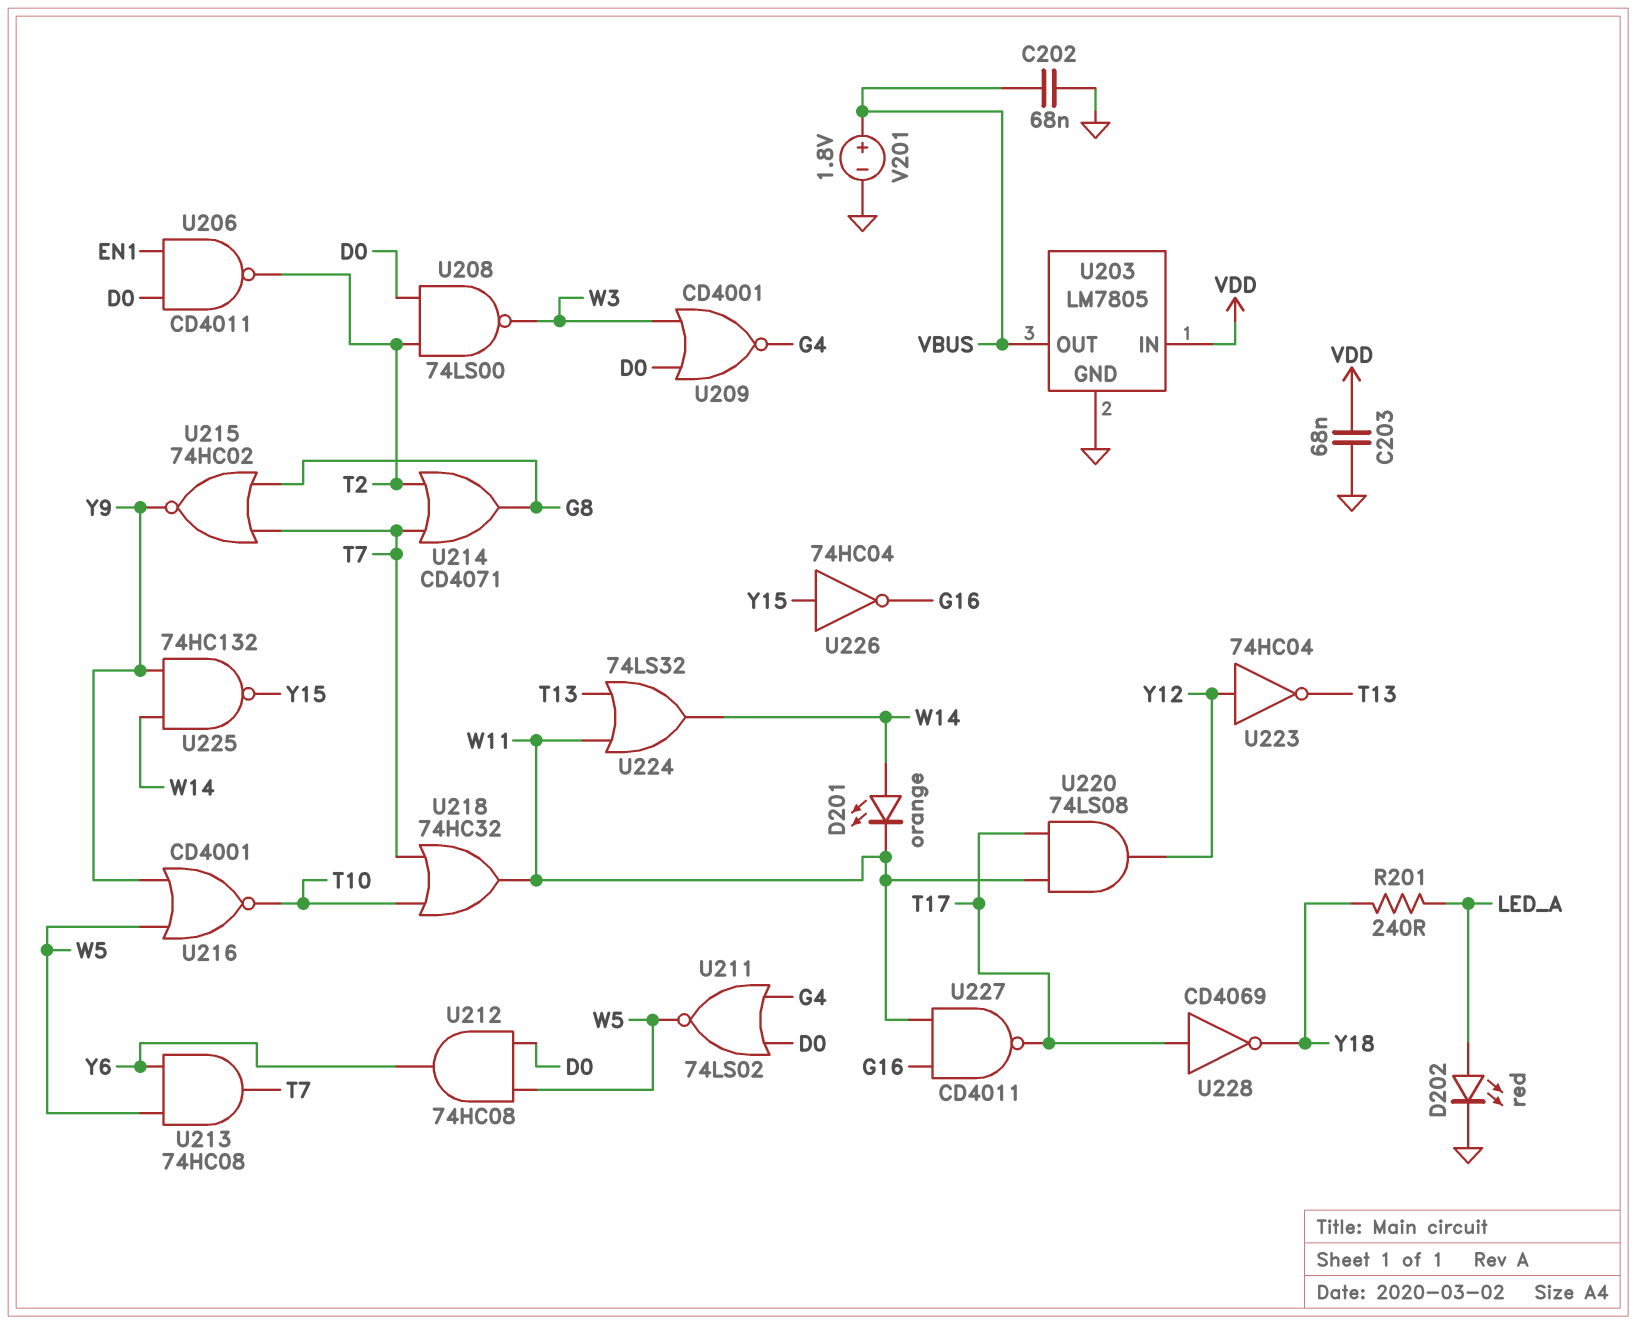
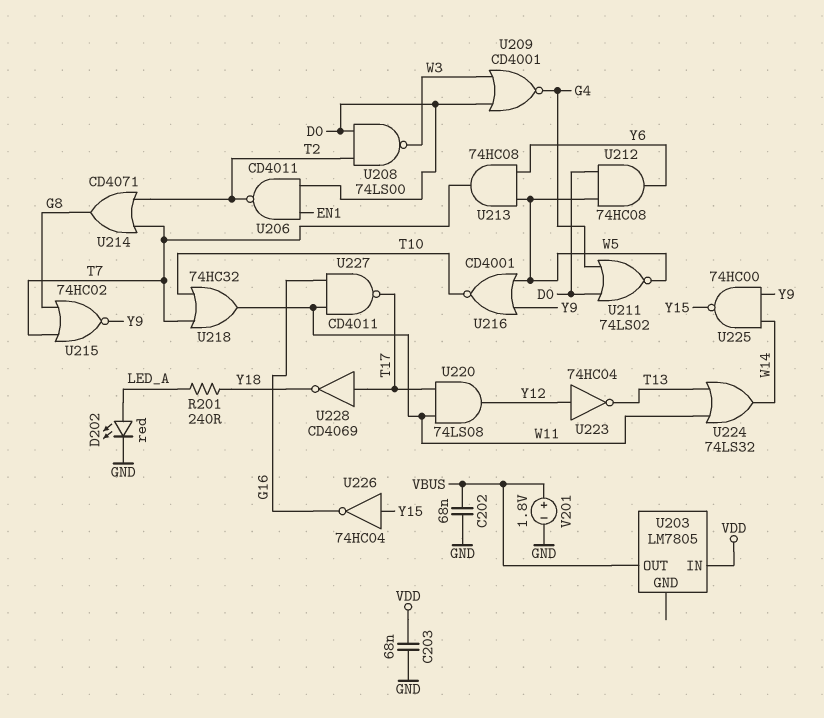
D201: LED orange (A W14, K W11) -> none
U203 pin GND: GND -> none
U225: NAND 74HC132 (in W14, in Y9, out Y15) -> NAND 74HC00 (in W14, in Y9, out Y15)

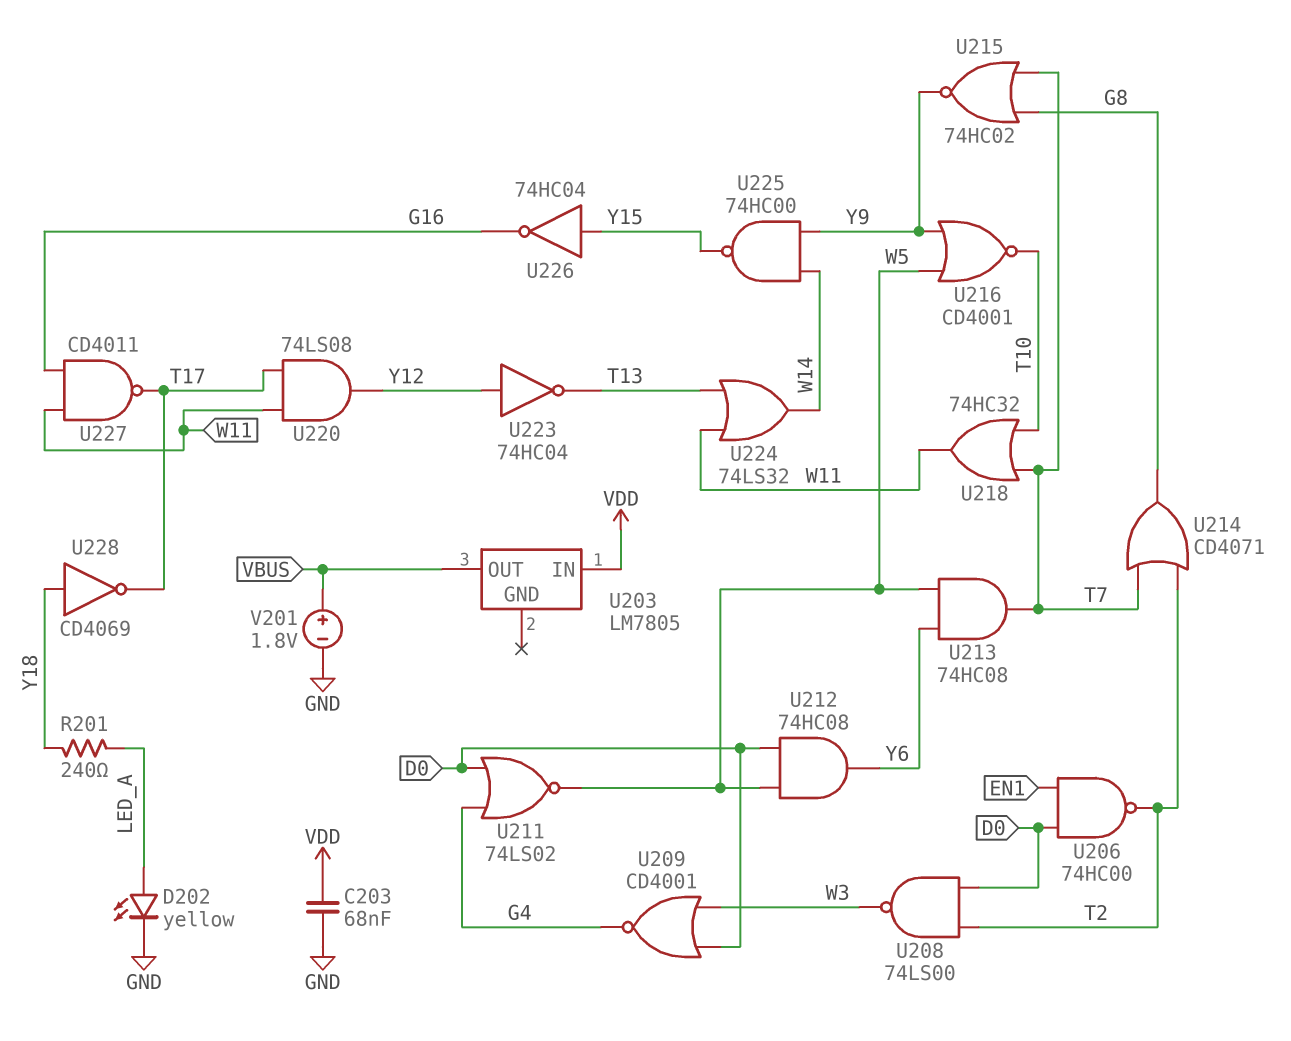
C202: 68nF (GND, VBUS) -> none
D202: LED red (A LED_A, K GND) -> LED yellow (A LED_A, K GND)
U206: NAND CD4011 (in D0, in EN1, out T2) -> NAND 74HC00 (in D0, in EN1, out T2)
U228: NOT CD4069 (in T17, out Y18) -> NOT CD4069 (in Y18, out T17)

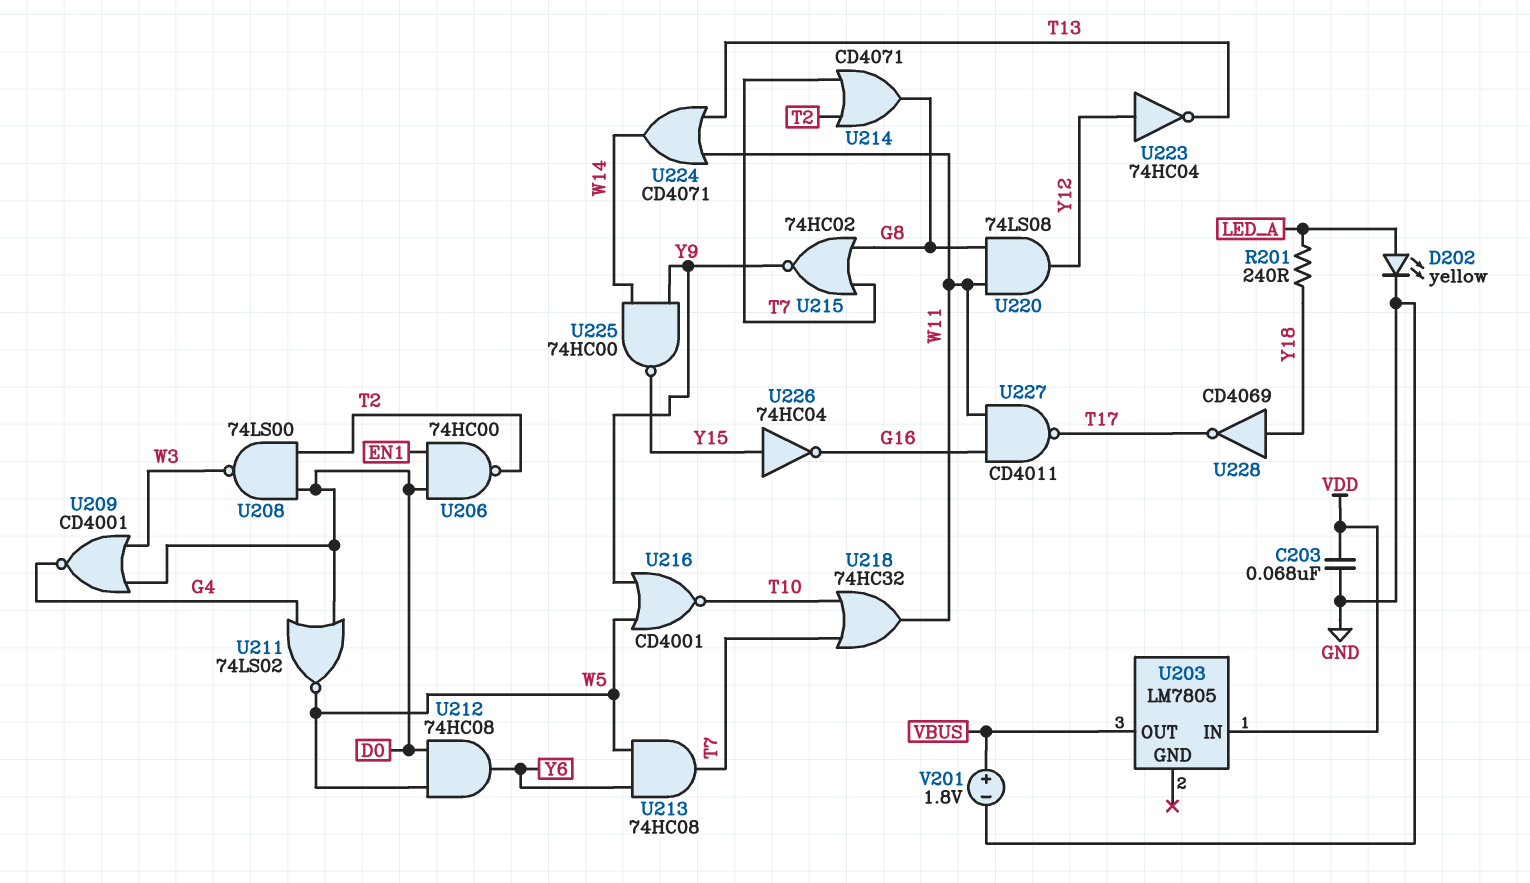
U220: AND 74LS08 (in T17, in W11, out Y12) -> AND 74LS08 (in G8, in W11, out Y12)
U224: OR 74LS32 (in T13, in W11, out W14) -> OR CD4071 (in T13, in W11, out W14)

